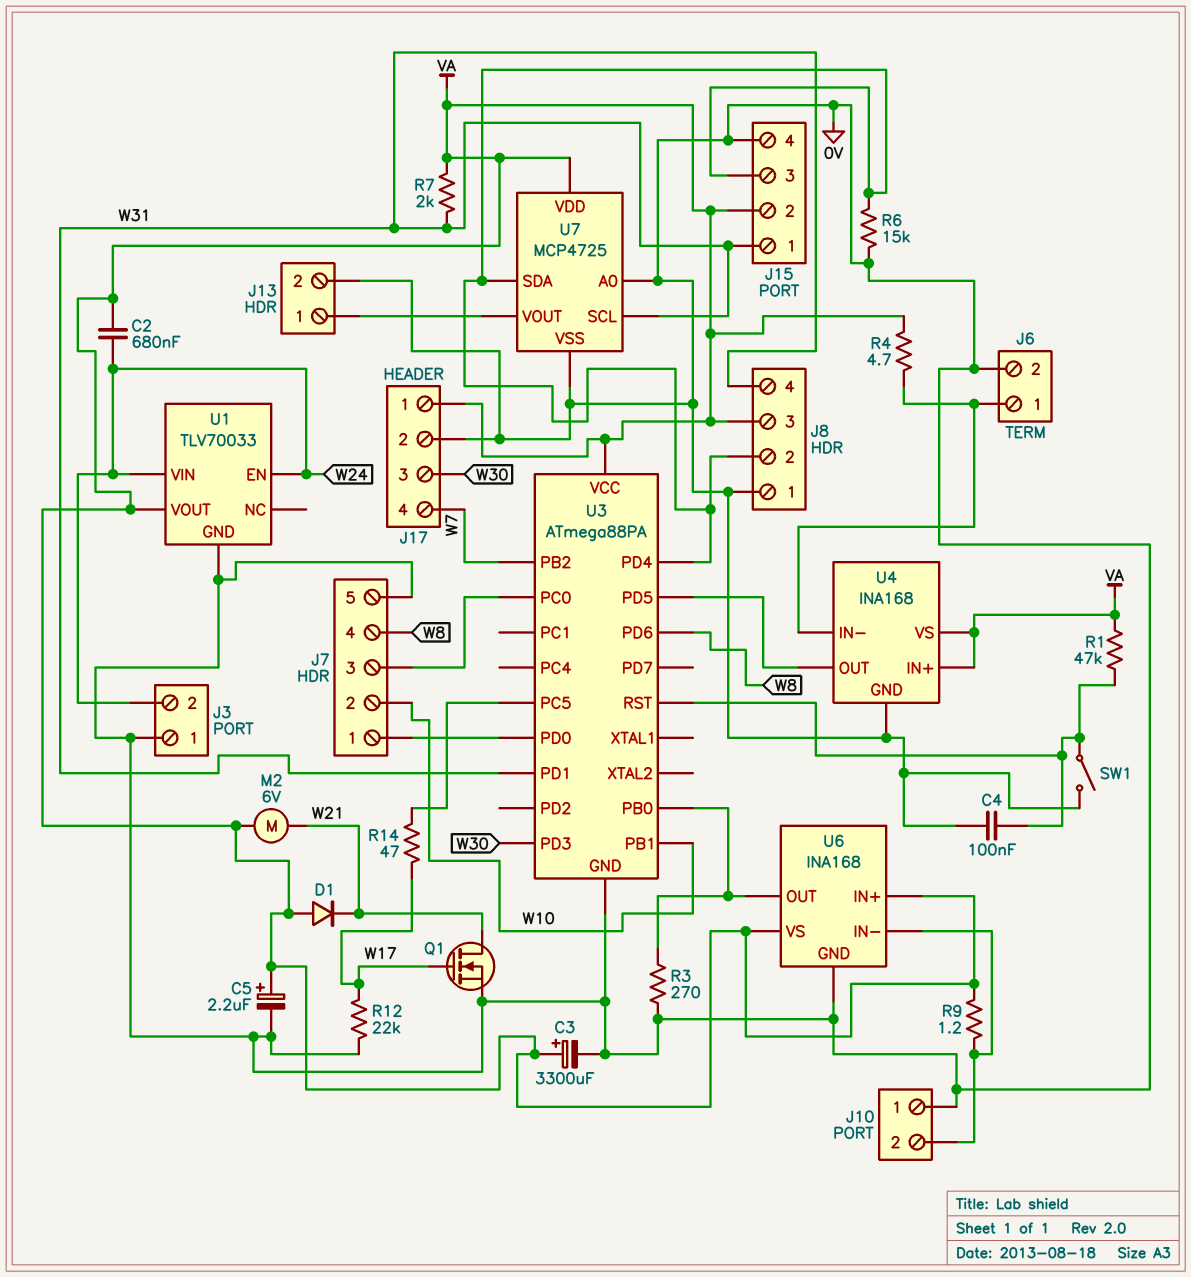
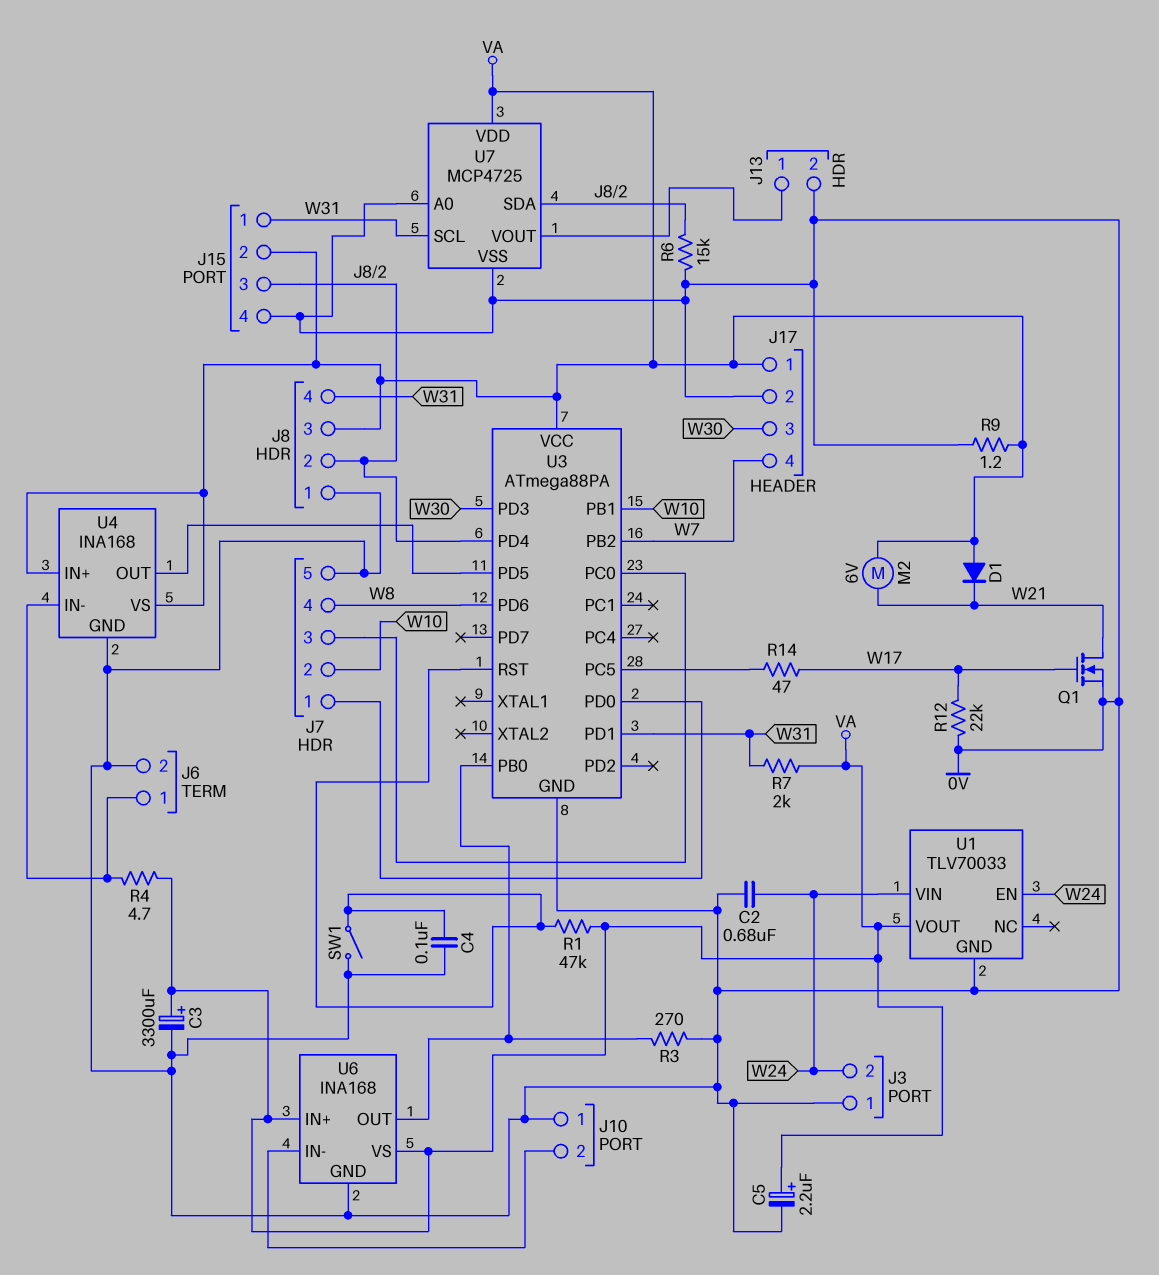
C2: 680nF (VA, W24) -> 680nF (0V, W24)
R9: 1.2 (J10/2, VA) -> 1.2 (0V, VA)

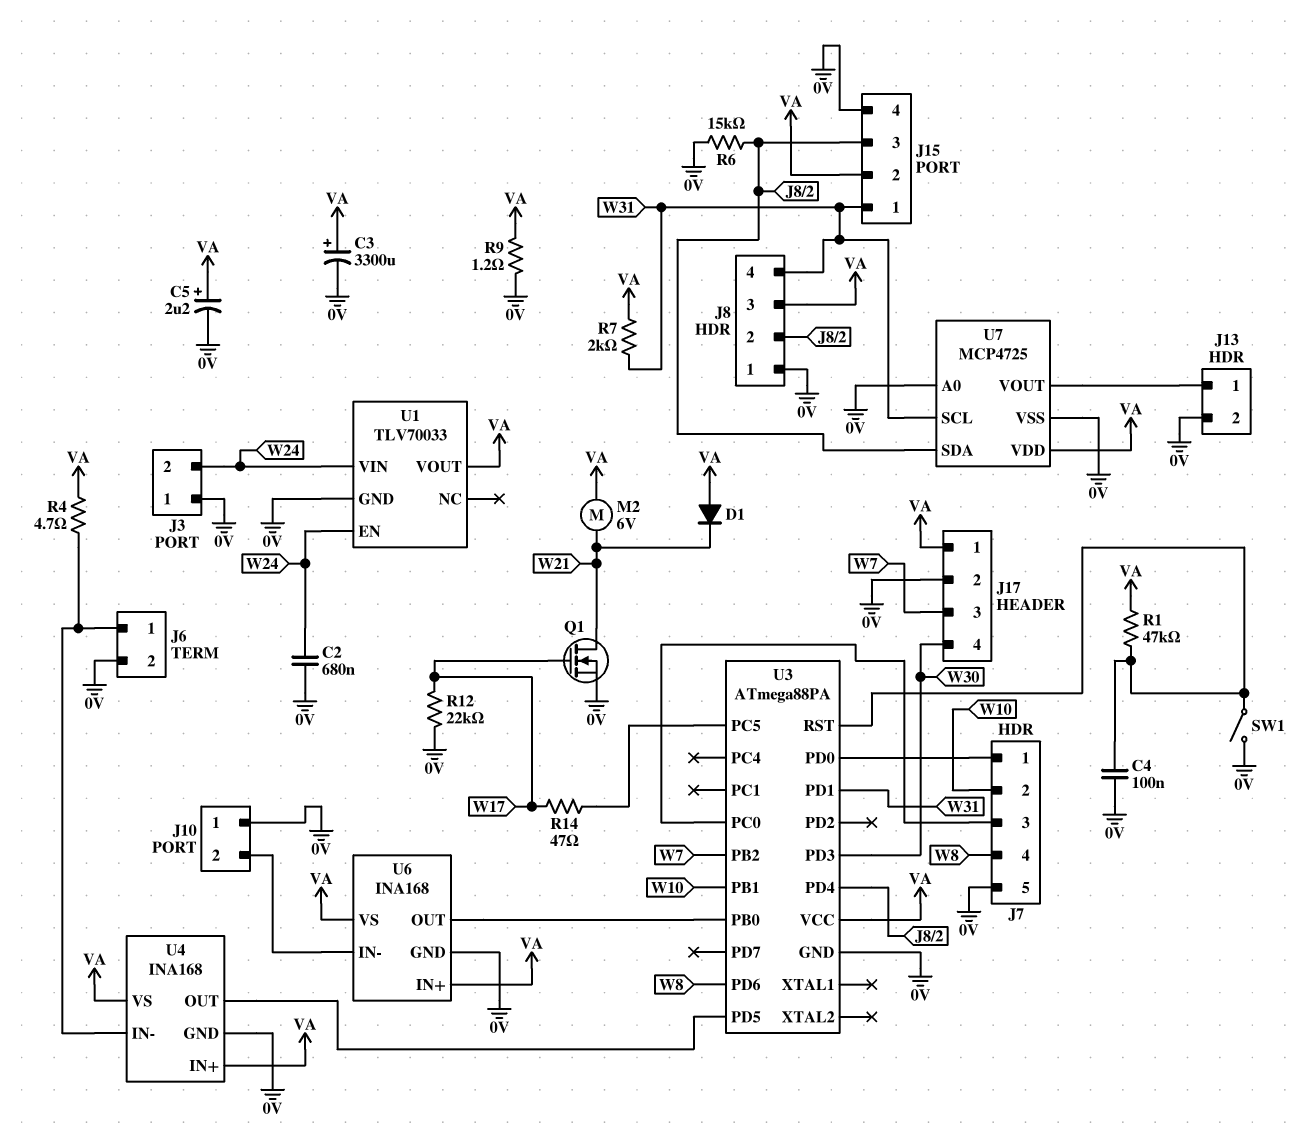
J17 pin 3: W30 -> W7
J17 pin 4: W7 -> W30
R3: 270 (0V, U3/PB0) -> none

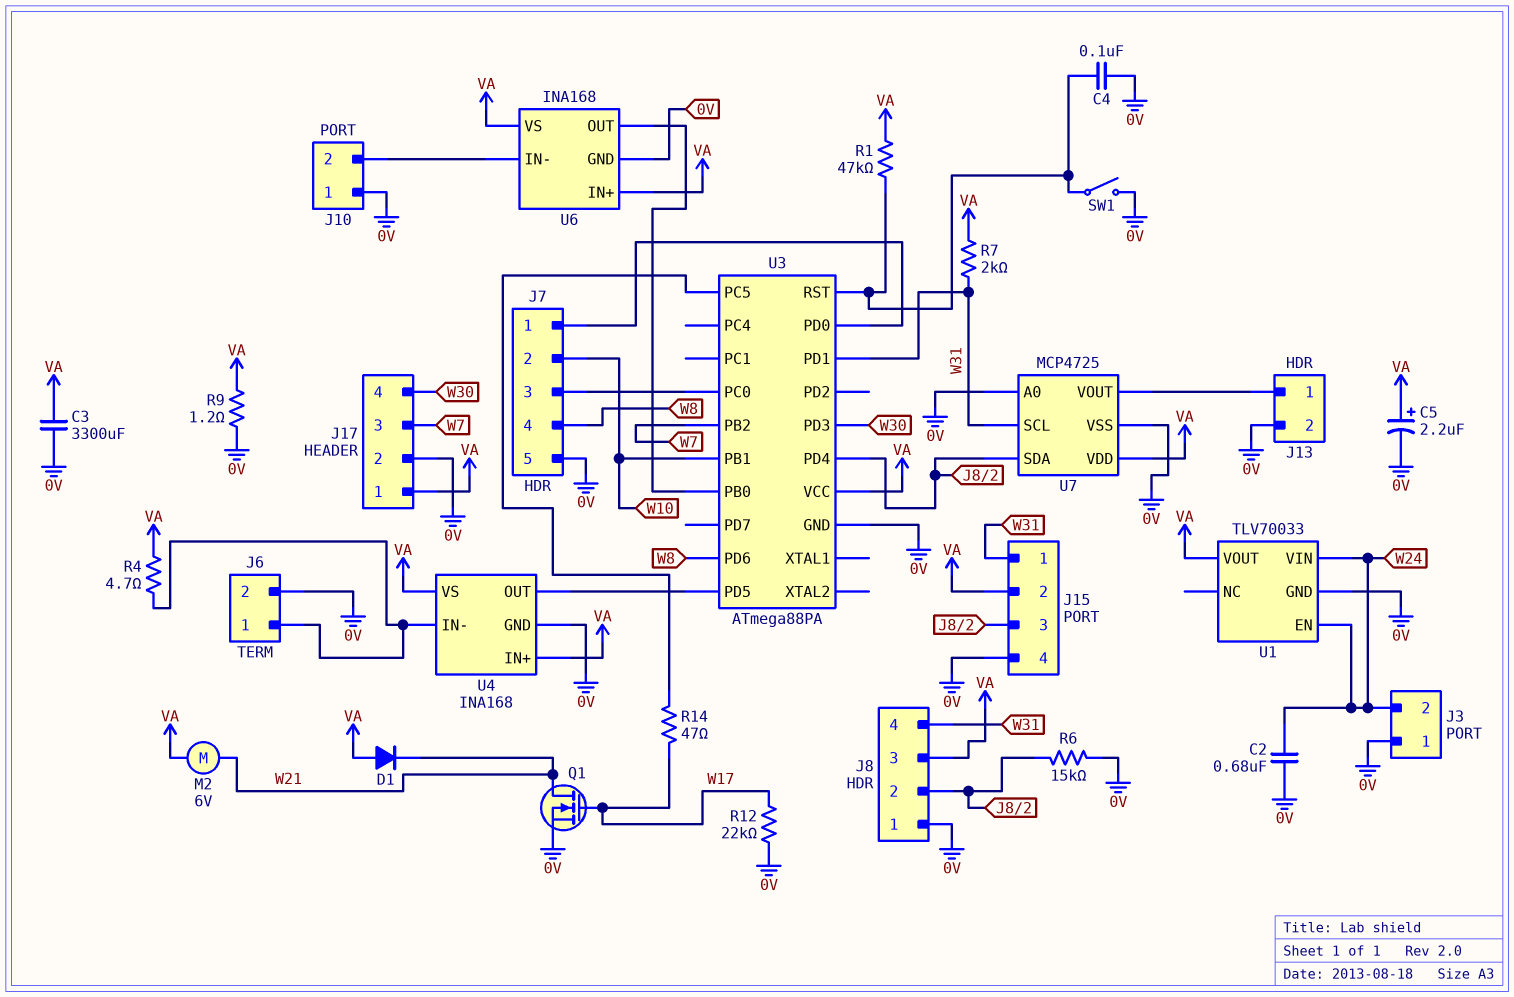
C3: 3300uF (plus VA, minus 0V) -> 3300uF (0V, VA)

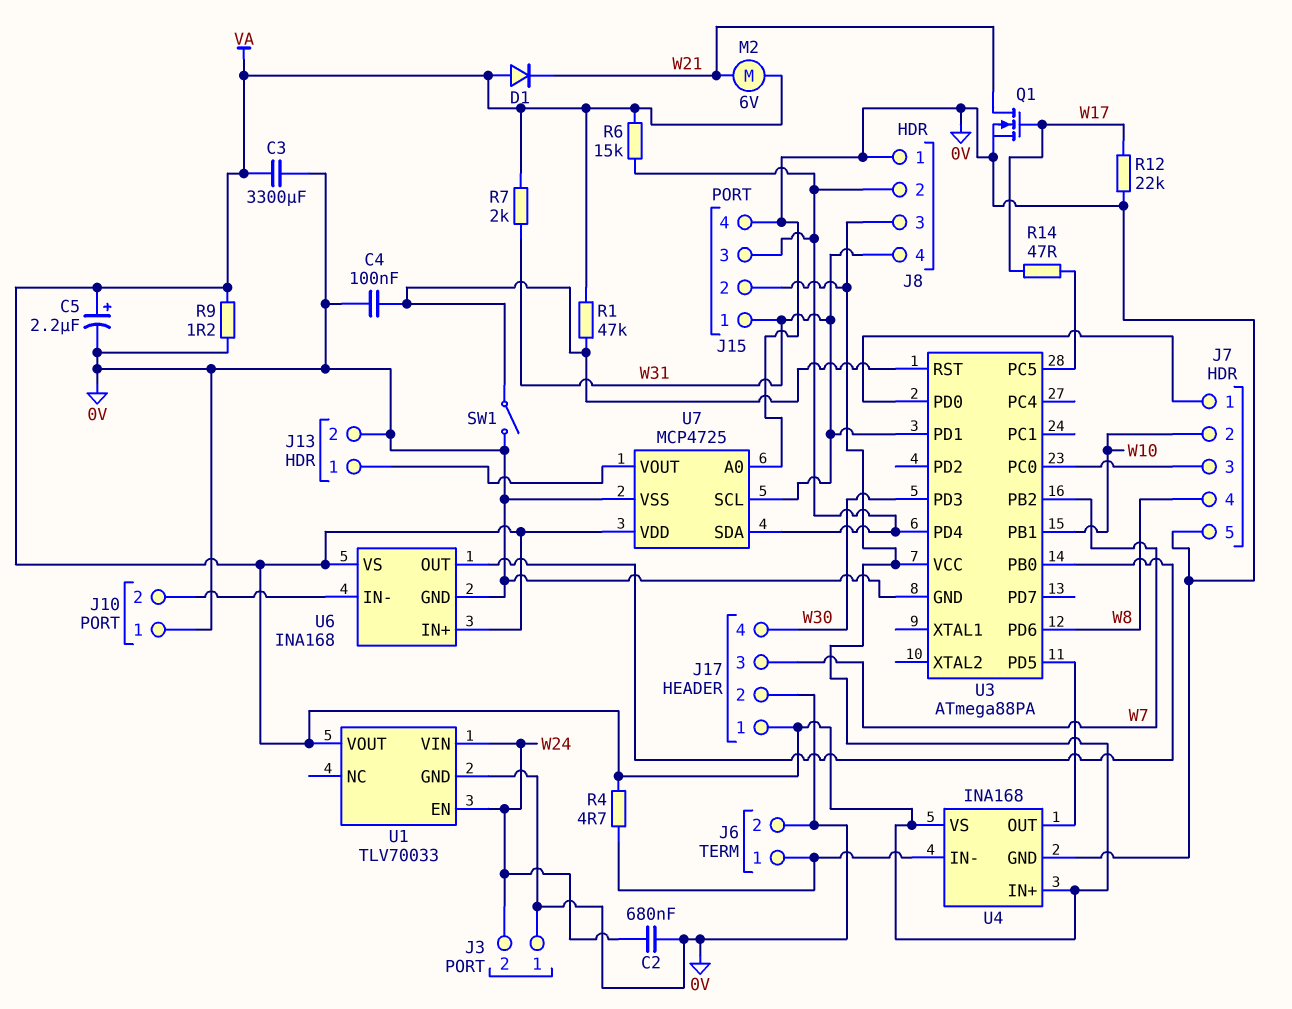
R6: 15k (0V, J8/2) -> 15k (J8/2, VA)

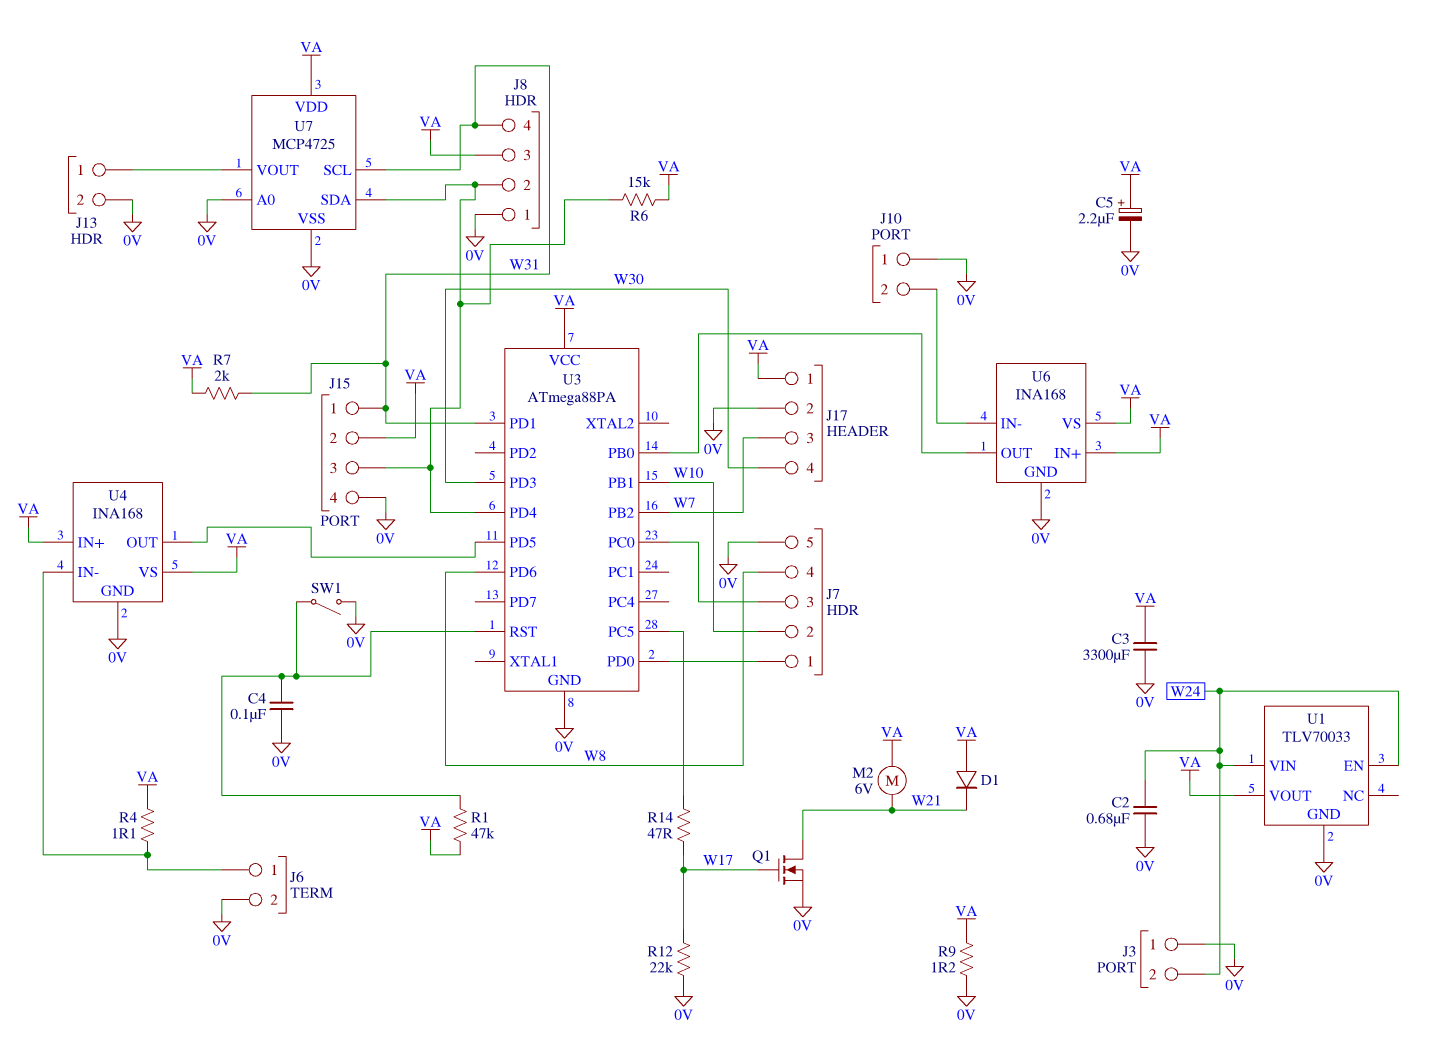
R4: 4.7 (J6/1, VA) -> 1.1 (J6/1, VA)

